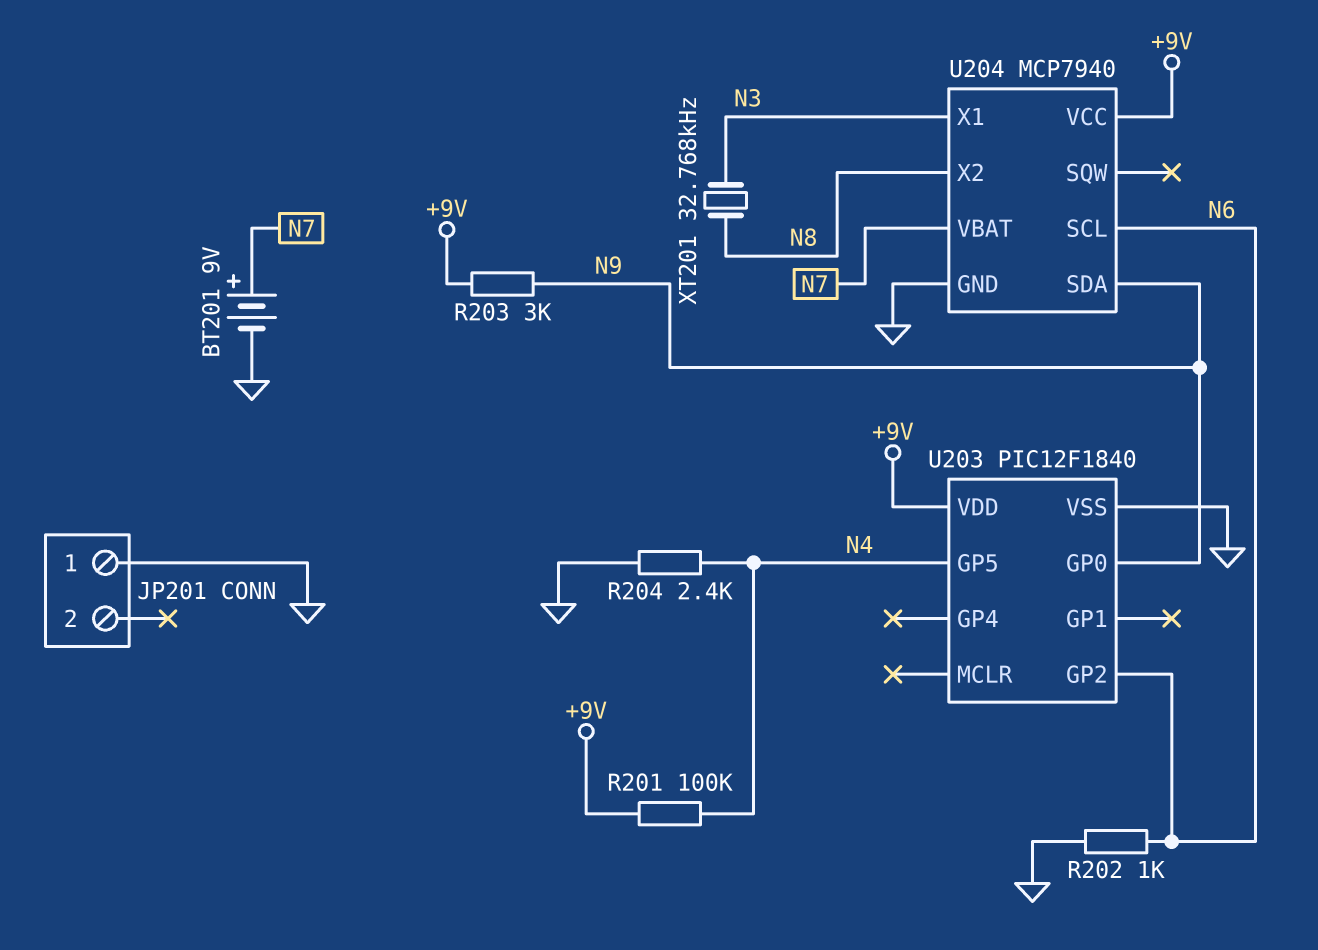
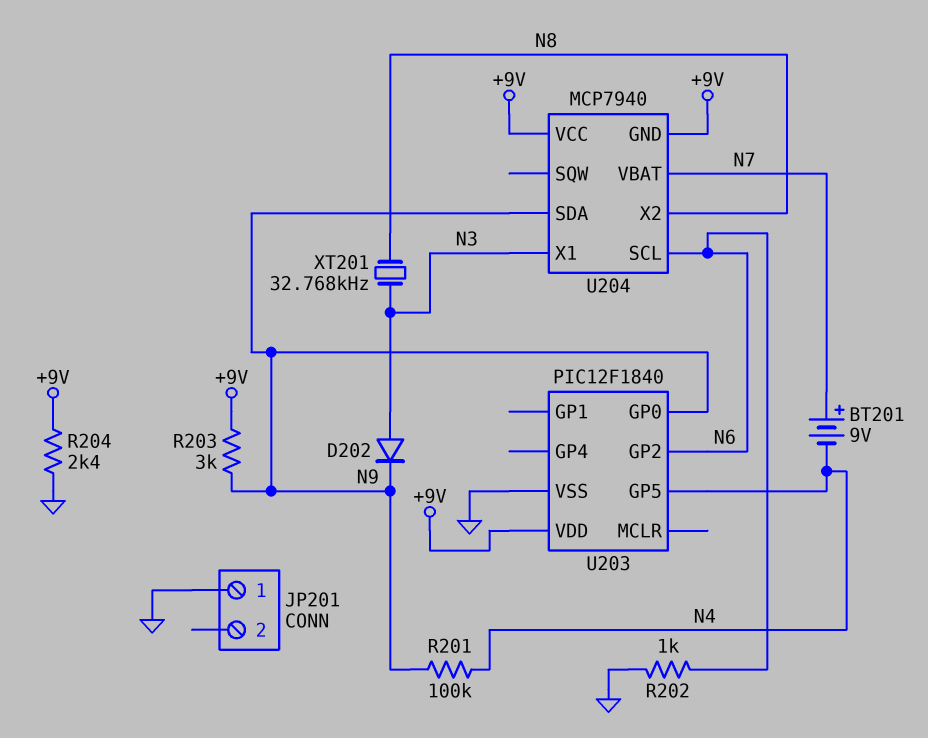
BT201: 9V (plus N7, minus GND) -> 9V (plus N7, minus N4)
D202: none -> diode (A N3, K N9)
R201: 100k (+9V, N4) -> 100k (N4, N9)
R204: 2.4k (GND, N4) -> 2.4k (+9V, GND)
U204 pin GND: GND -> +9V

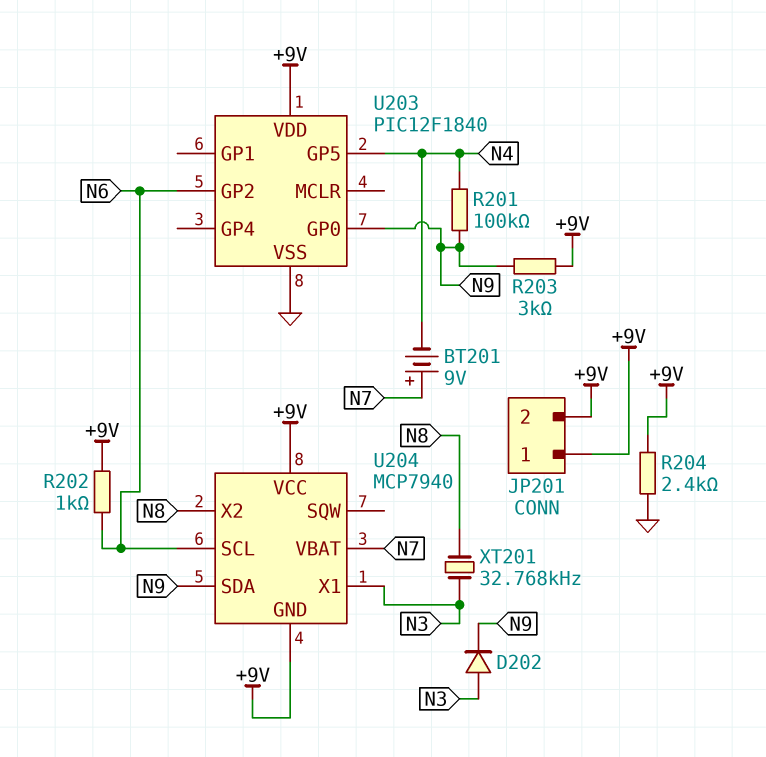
JP201 pin 1: GND -> +9V
JP201 pin 2: none -> +9V
R202: 1k (GND, N6) -> 1k (+9V, N6)

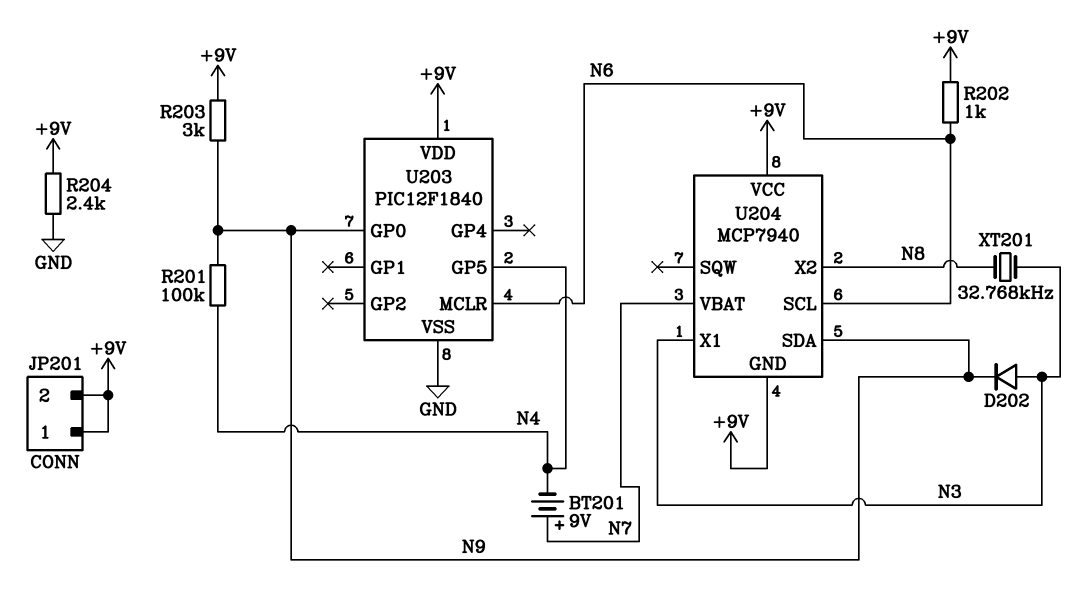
U203 pin GP2: N6 -> none
U203 pin MCLR: none -> N6

